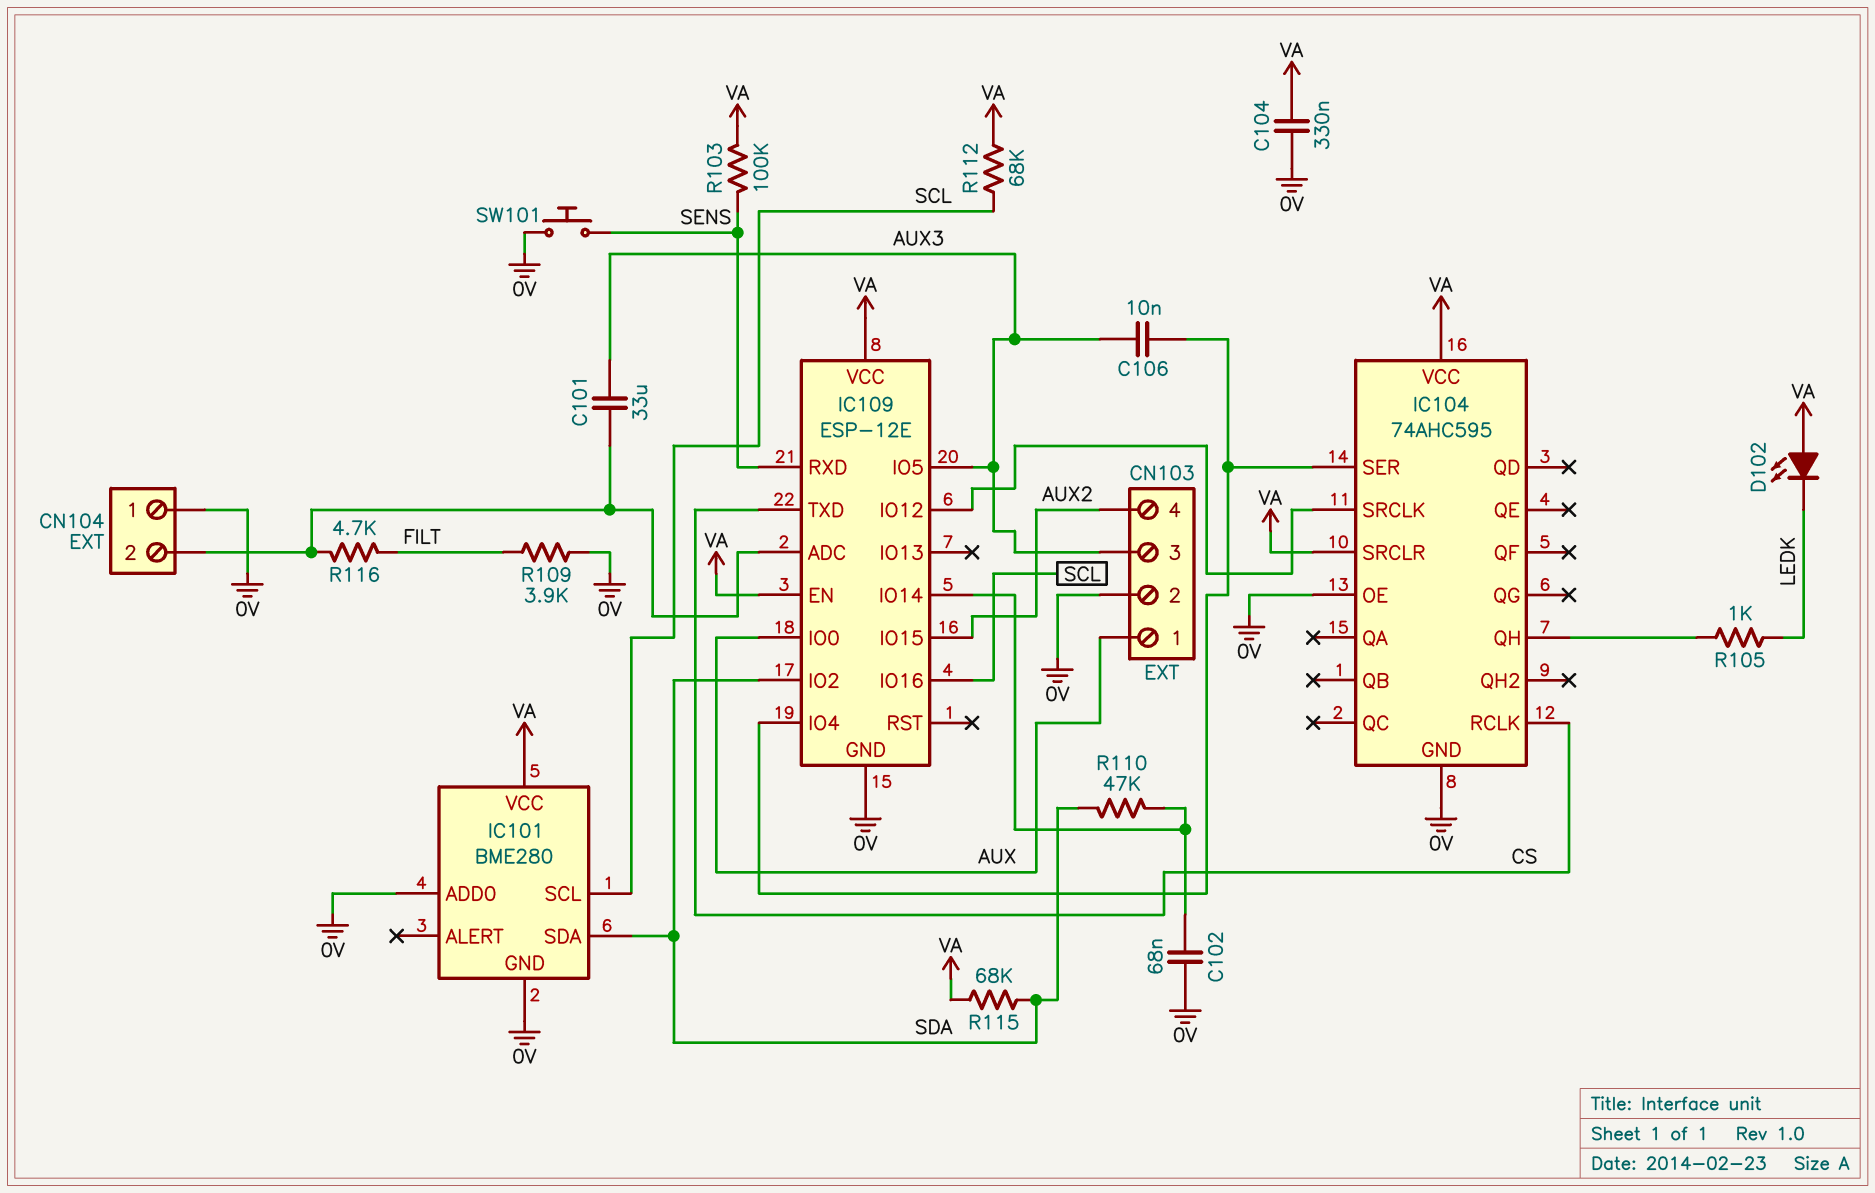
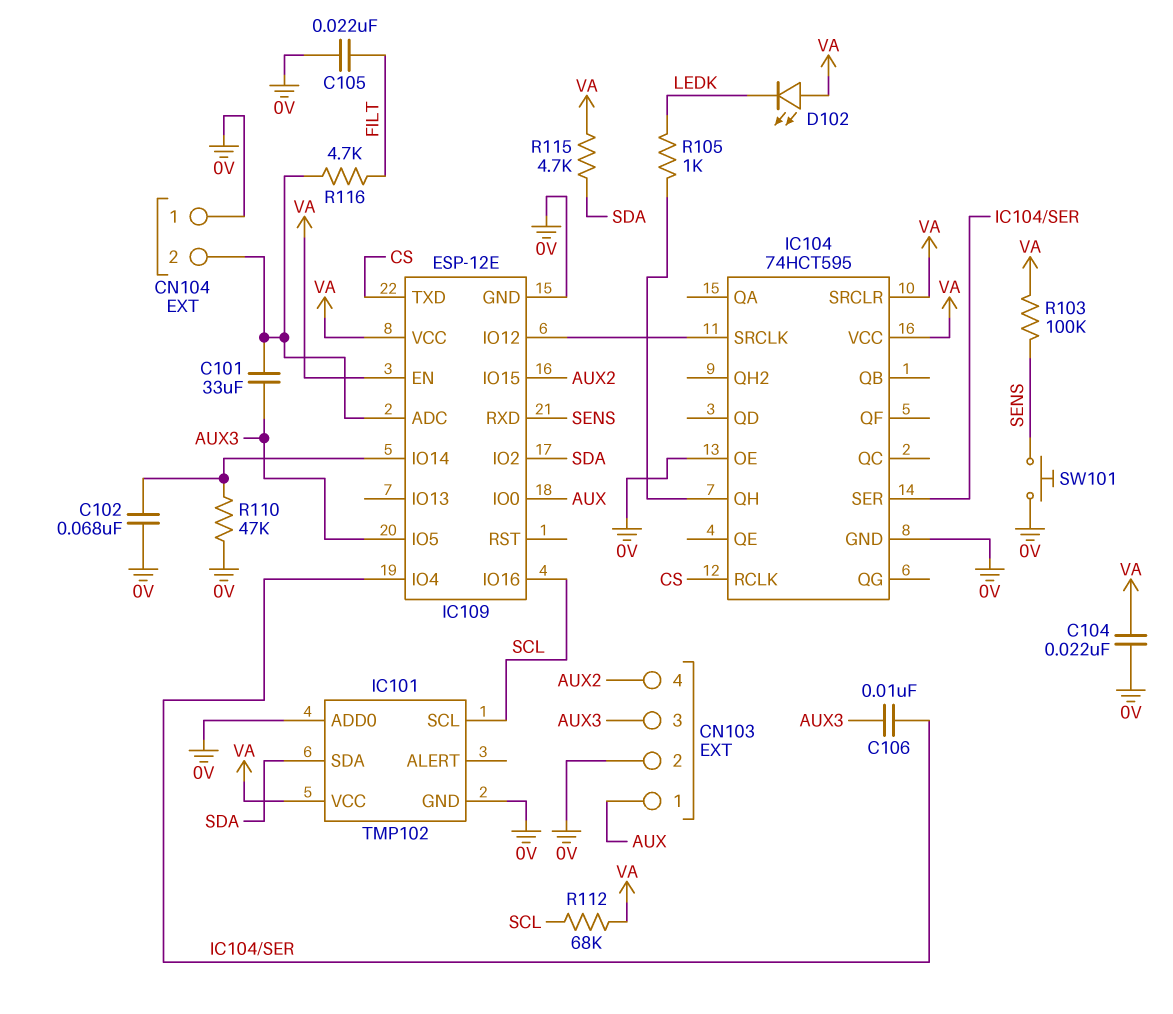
C104: 330nF (0V, VA) -> 22nF (0V, VA)
C105: none -> 22nF (0V, FILT)
IC101: BME280 -> TMP102
IC104: 74AHC595 -> 74HCT595
R109: 3.9k (0V, FILT) -> none
R110: 47k (IC109/IO14, SDA) -> 47k (0V, IC109/IO14)
R115: 68k (SDA, VA) -> 4.7k (SDA, VA)

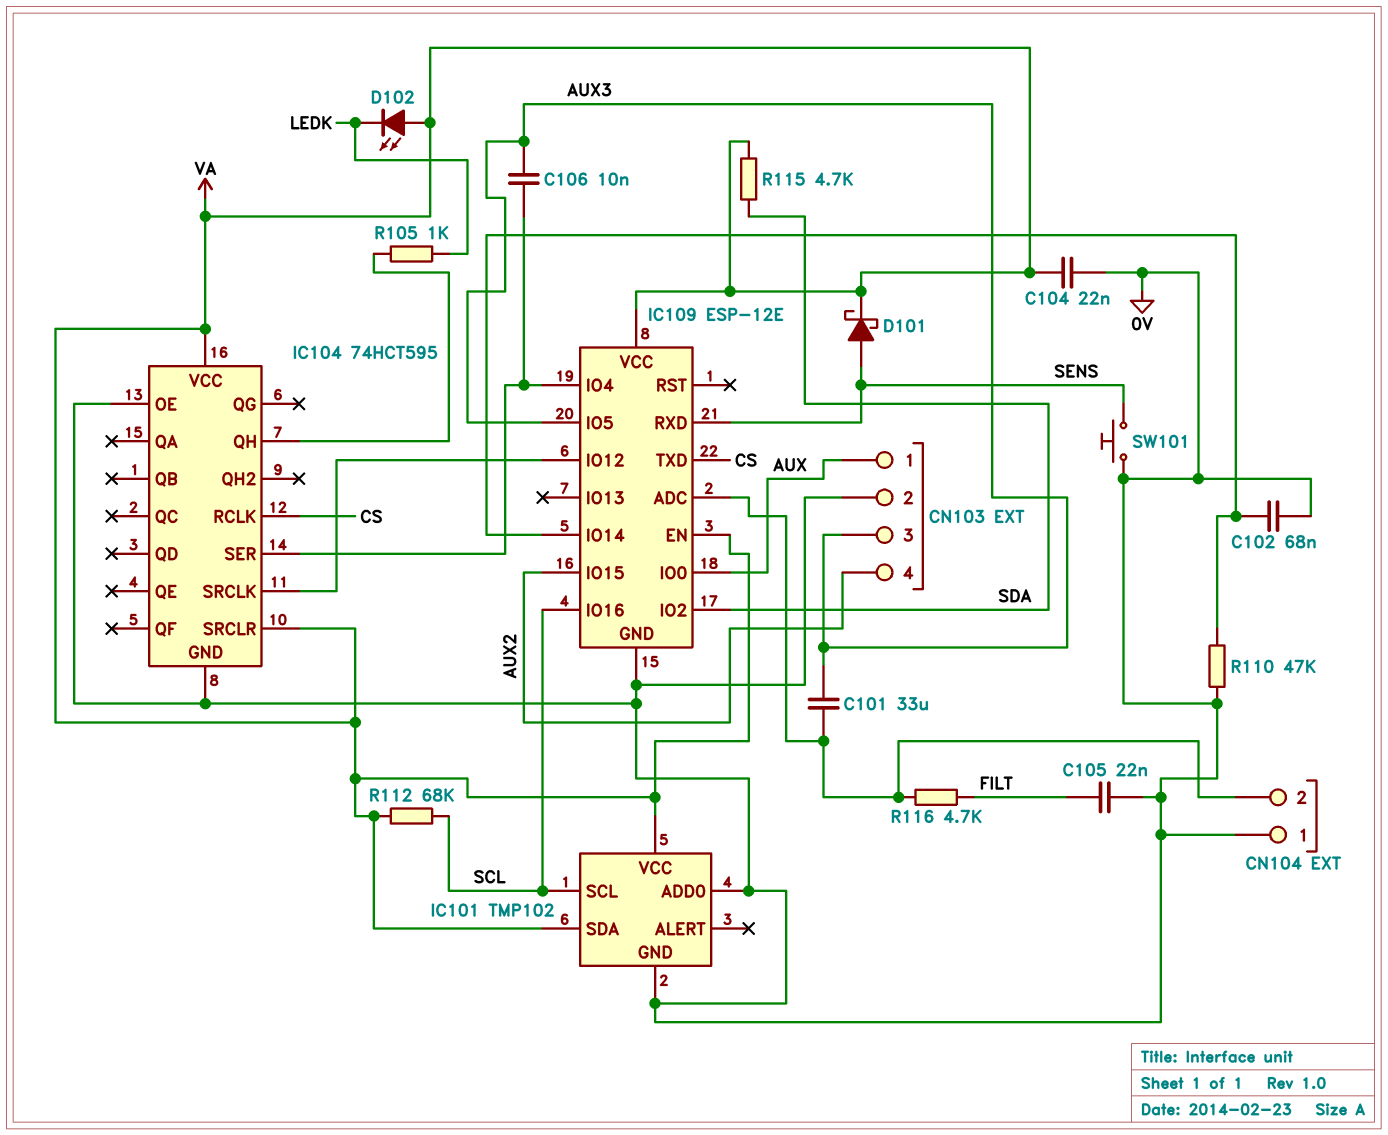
D101: none -> schottky (A SENS, K VA)
IC101 pin SDA: SDA -> VA
R103: 100k (SENS, VA) -> none

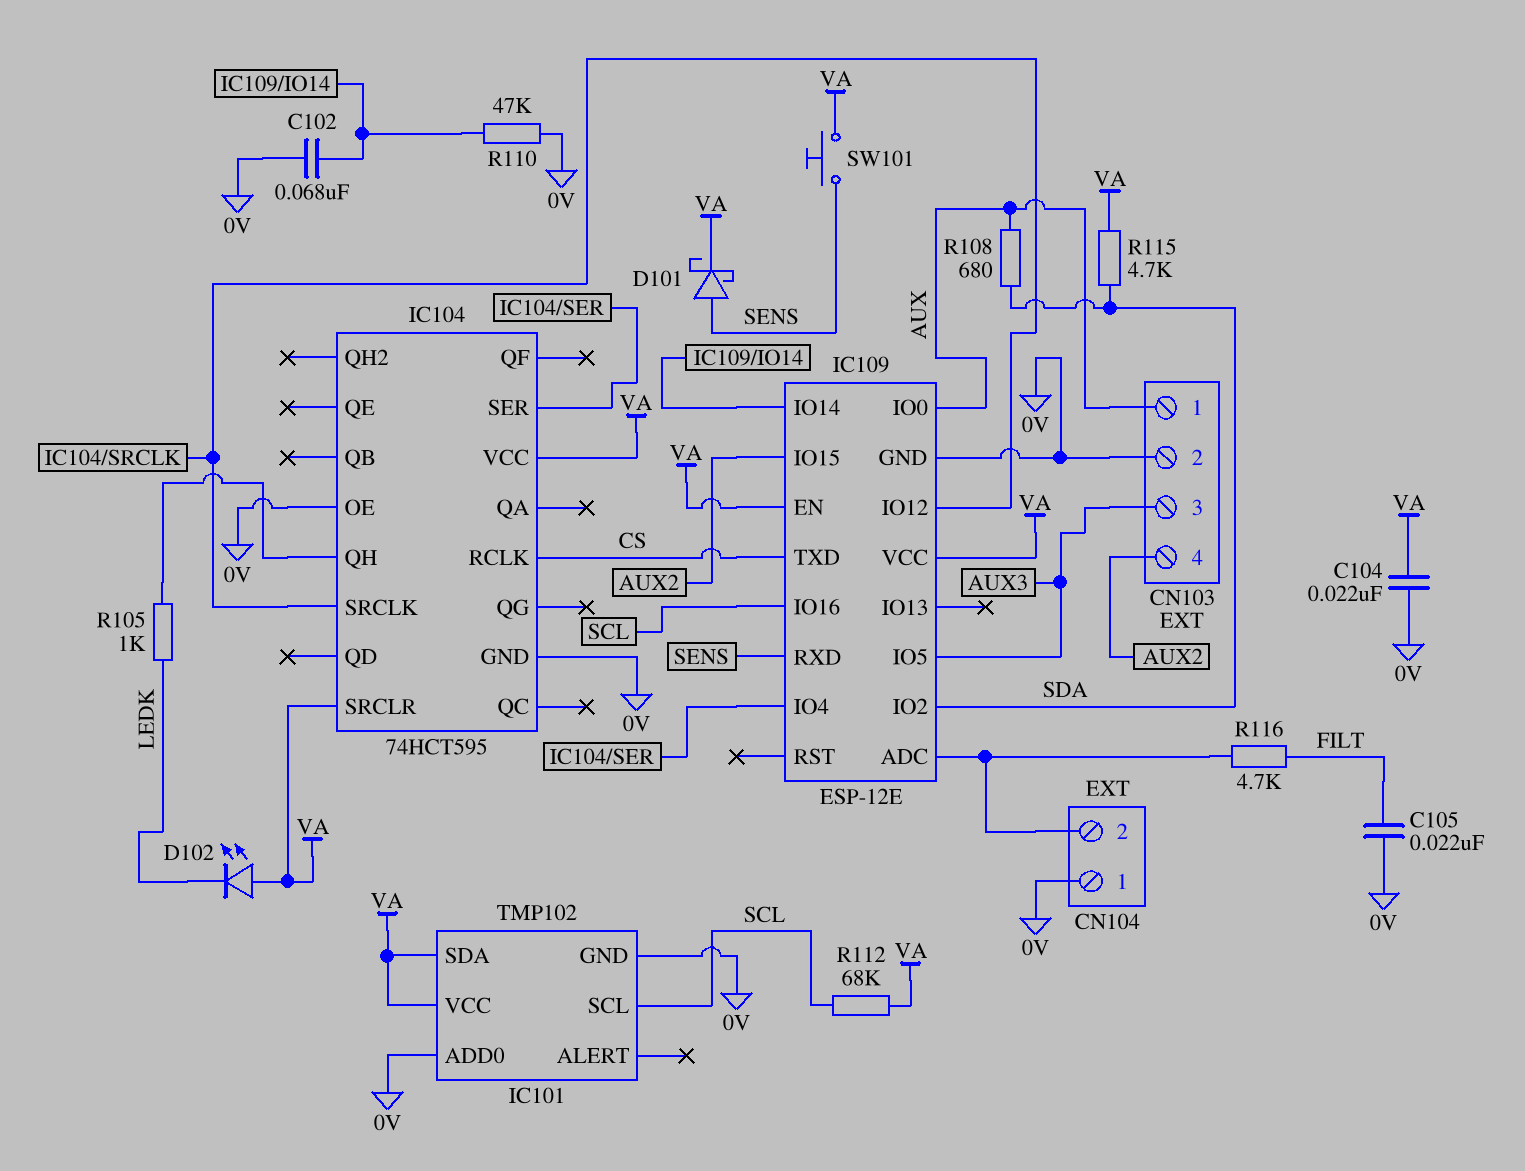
C101: 33uF (AUX3, CN104/2) -> none
C106: 10nF (AUX3, IC104/SER) -> none
R108: none -> 680 (AUX, SDA)
SW101: button (0V, SENS) -> button (SENS, VA)

